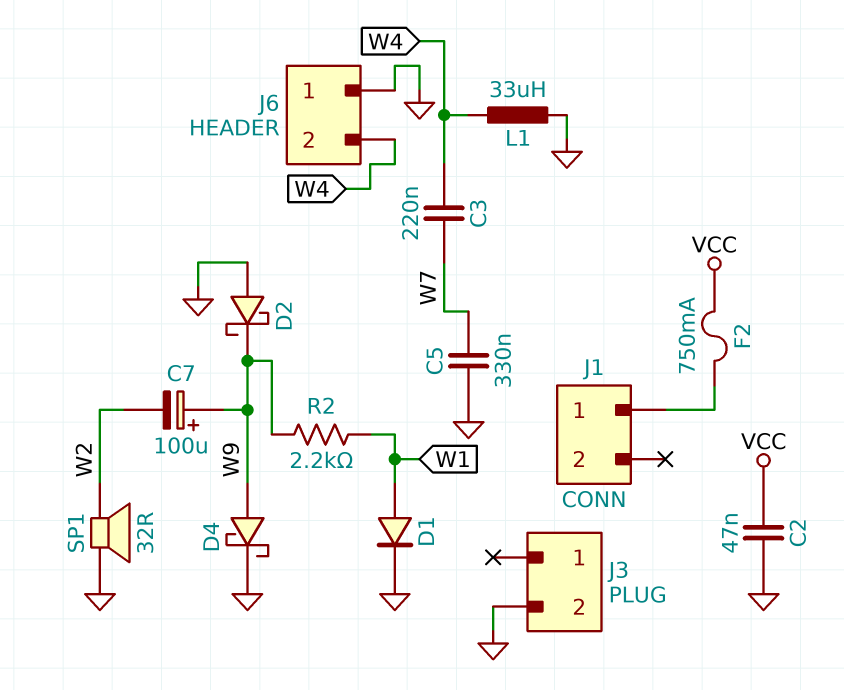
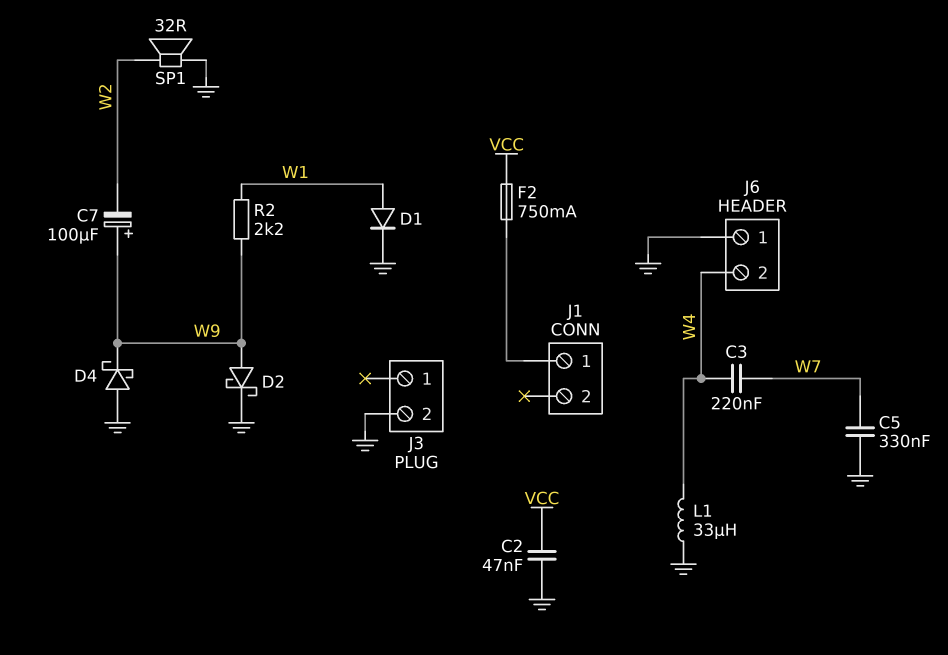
D2: schottky (A GND, K W9) -> schottky (A W9, K GND)
D4: schottky (A W9, K GND) -> schottky (A GND, K W9)

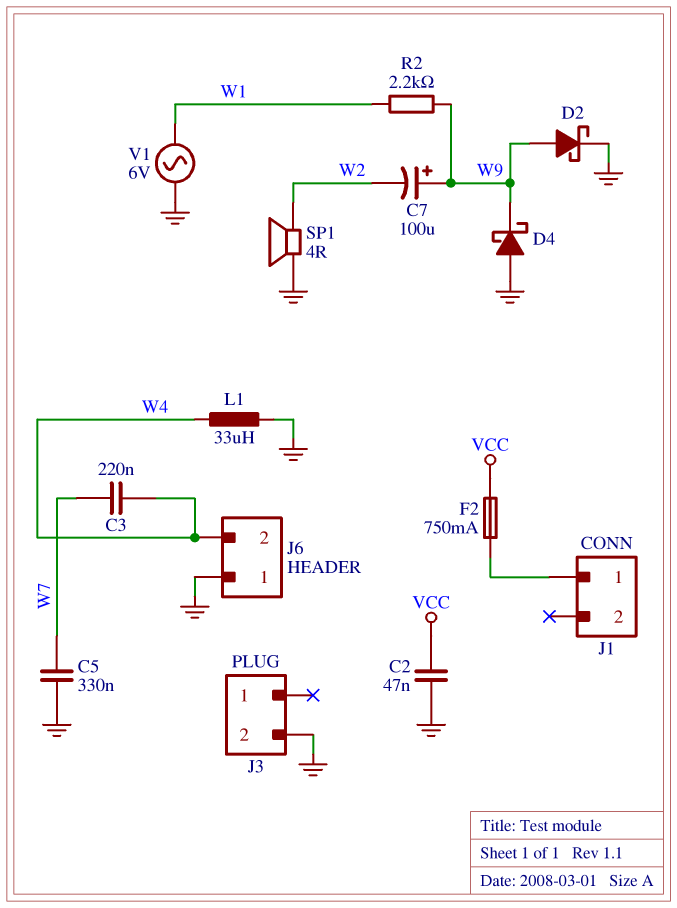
D1: diode (A W1, K GND) -> none
SP1: speaker 32R (GND, W2) -> speaker 4R (GND, W2)
V1: none -> AC 6V (GND, W1)

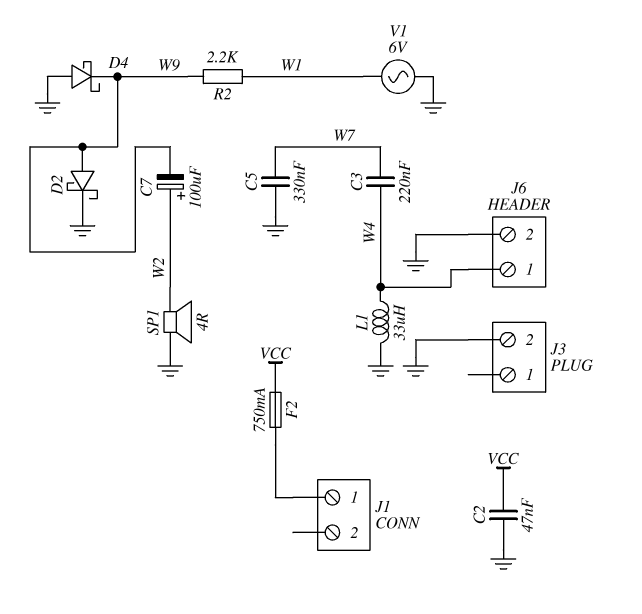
C7: 100uF (plus W9, minus W2) -> 100uF (plus W2, minus W9)
J6 pin 1: GND -> W4
J6 pin 2: W4 -> GND

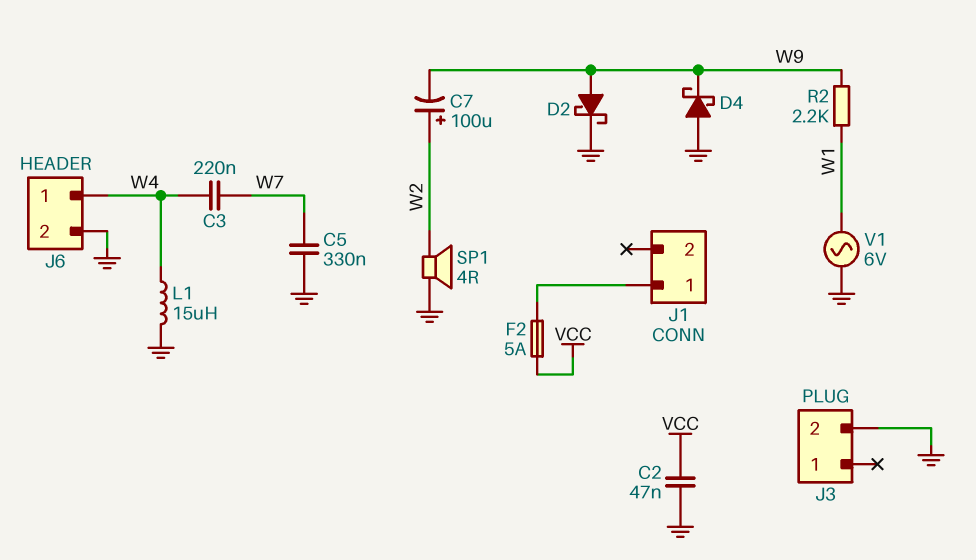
F2: 750mA (J1/1, VCC) -> 5A (J1/1, VCC)
L1: 33uH (GND, W4) -> 15uH (GND, W4)

